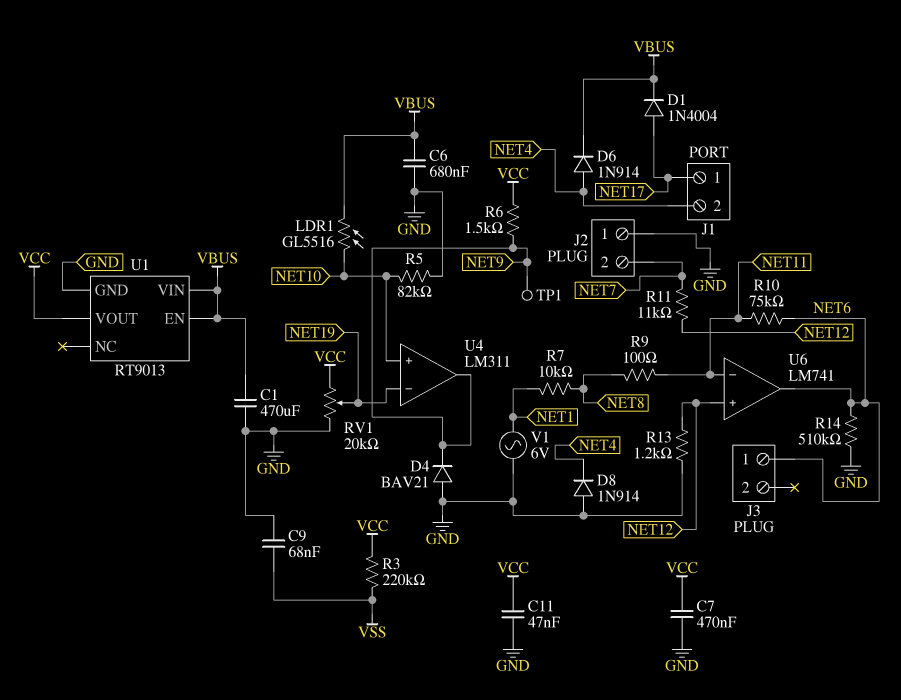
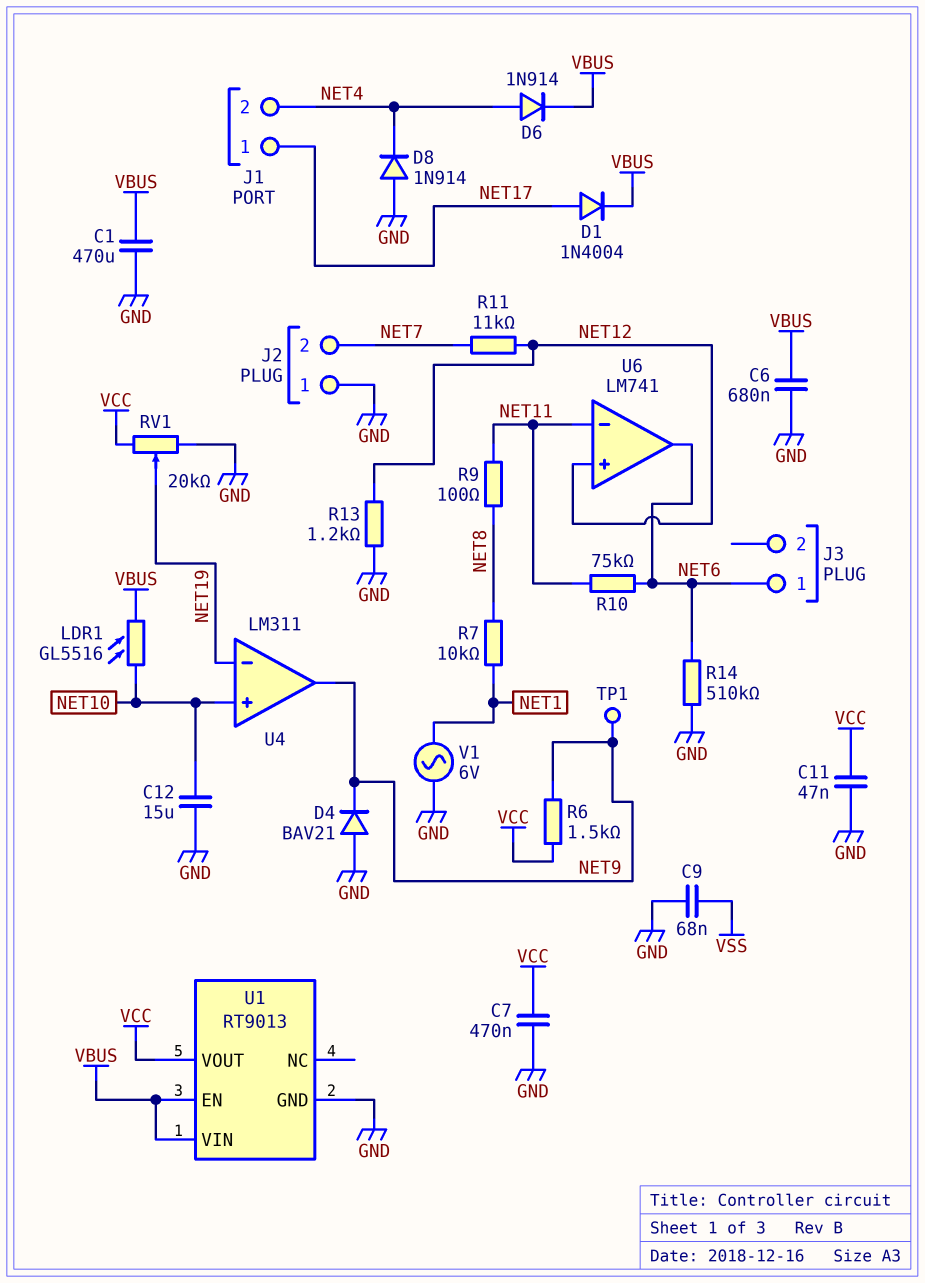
C12: none -> 15uF (GND, NET10)
R3: 220k (VCC, VSS) -> none
R5: 82k (GND, NET10) -> none

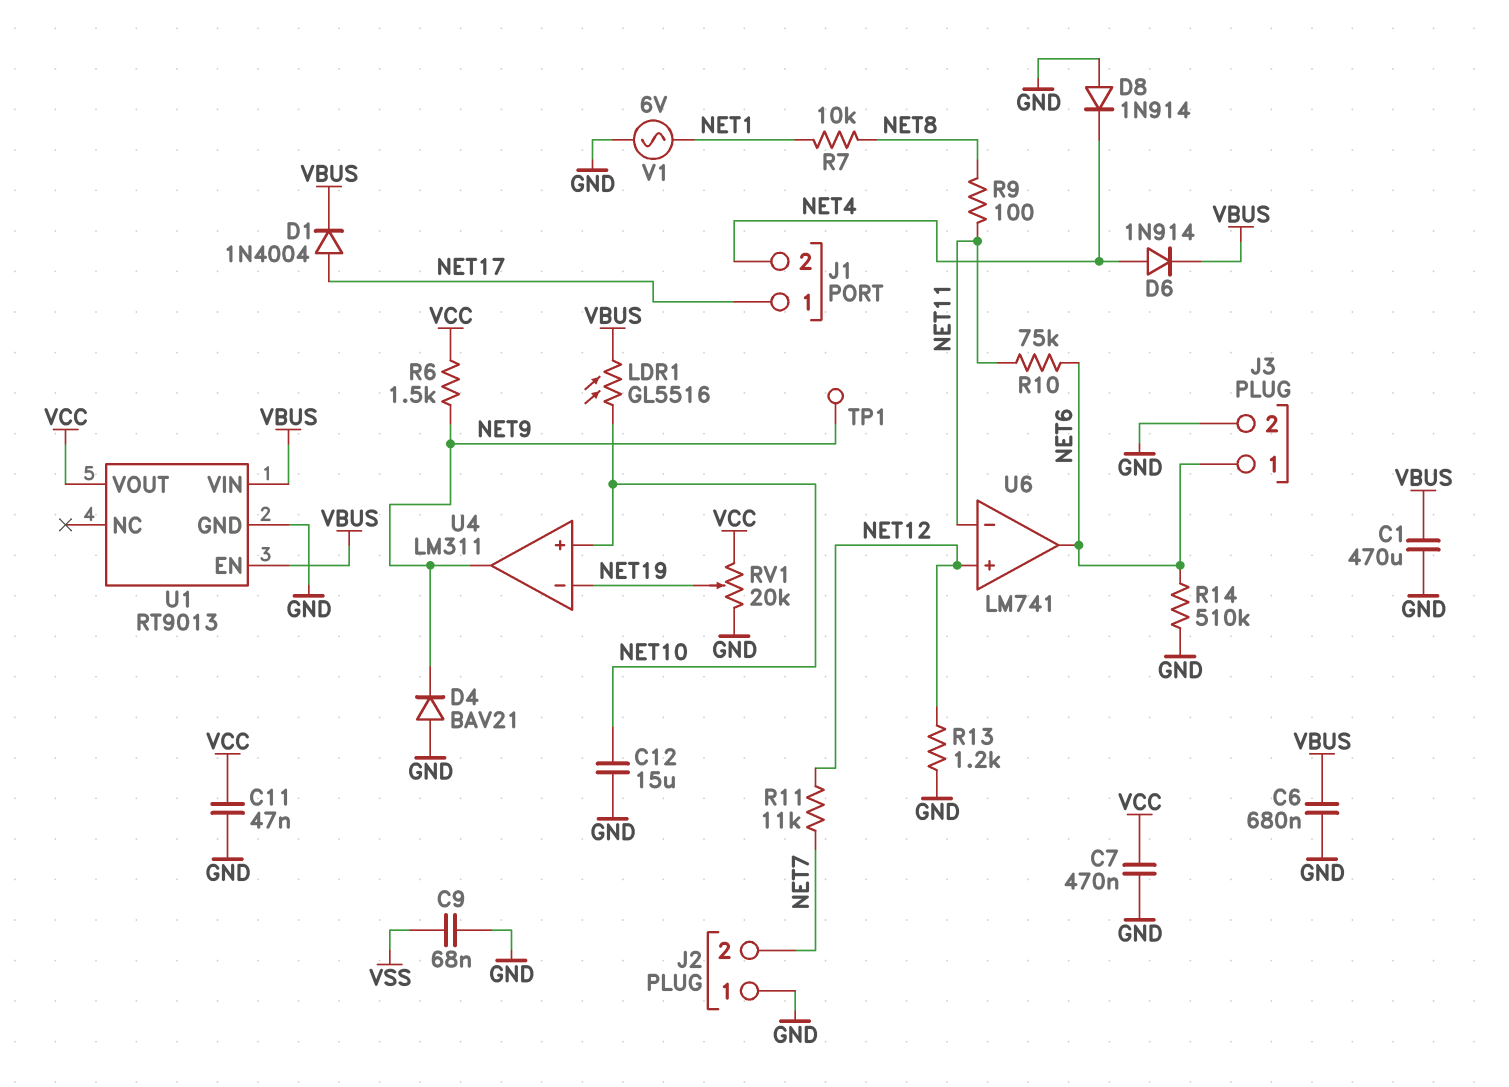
J3 pin 2: none -> GND

